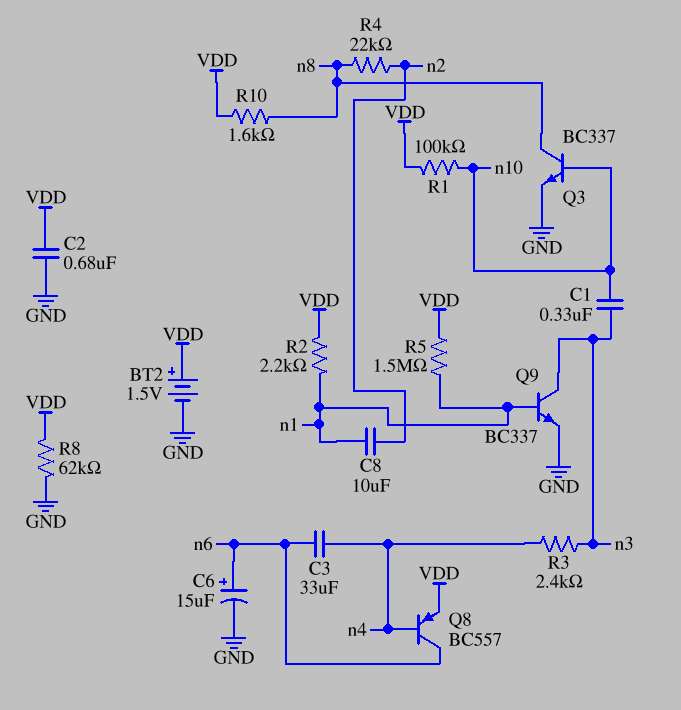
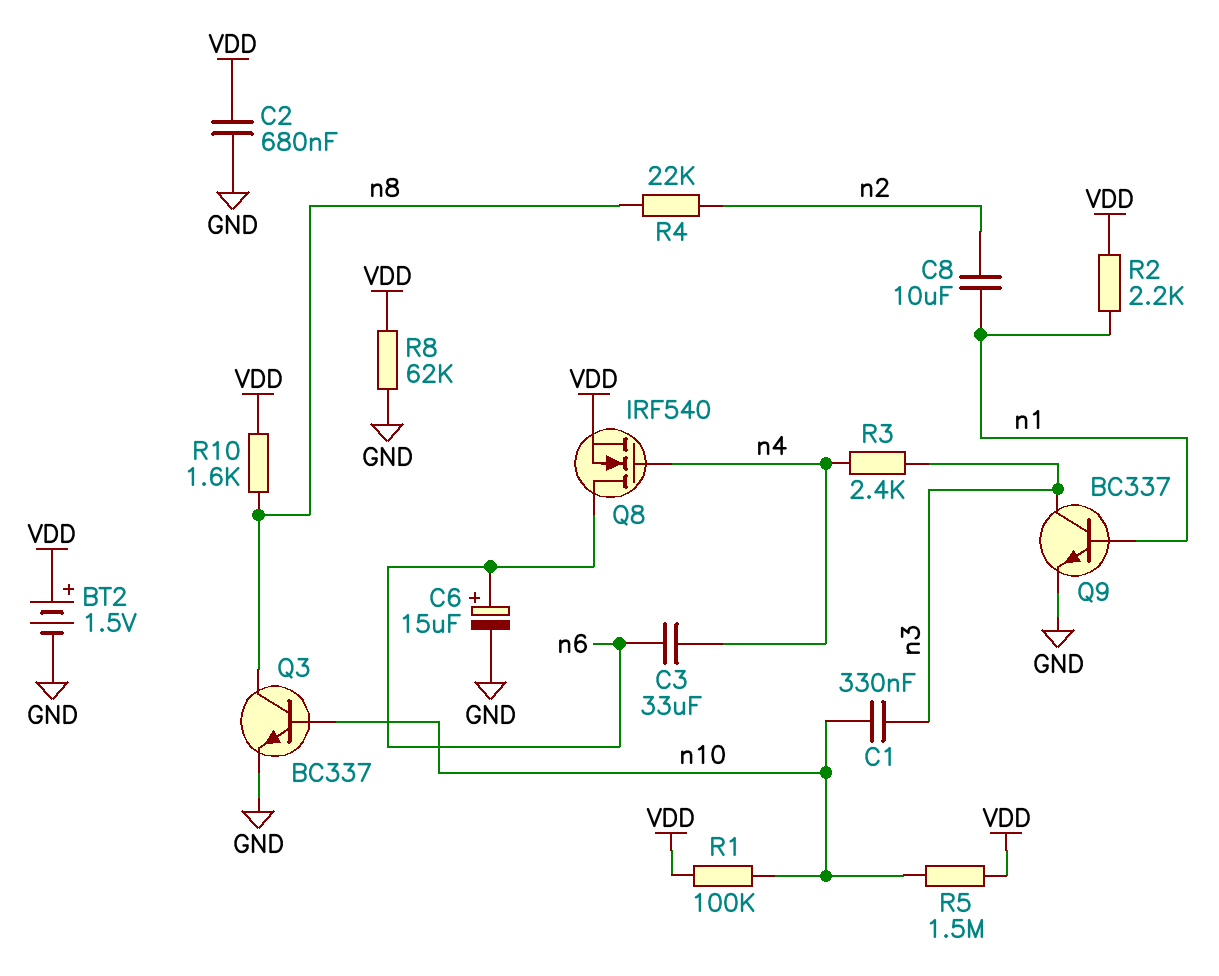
Q8: PNP BC557 (B n4, C n6, E VDD) -> NMOS IRF540 (G n4, D n6, S VDD)
R5: 1.5M (VDD, n1) -> 1.5M (VDD, n10)

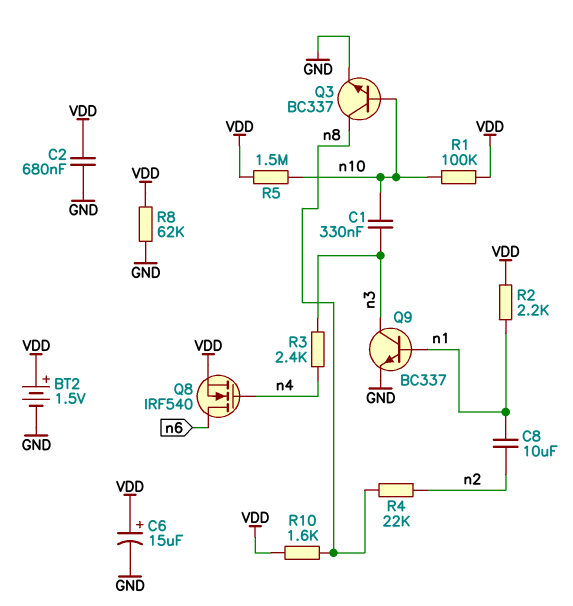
C3: 33uF (n4, n6) -> none
C6: 15uF (plus n6, minus GND) -> 15uF (plus VDD, minus GND)

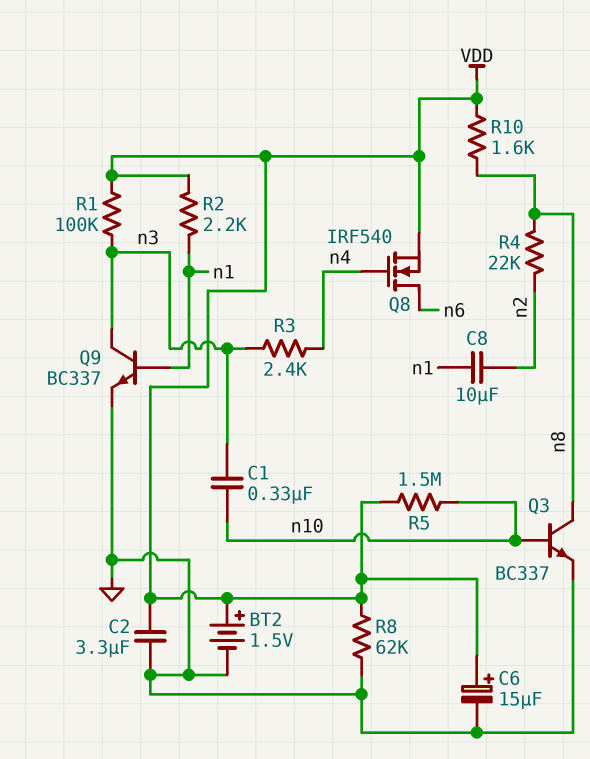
C2: 680nF (GND, VDD) -> 3.3uF (GND, VDD)
R1: 100k (VDD, n10) -> 100k (VDD, n3)

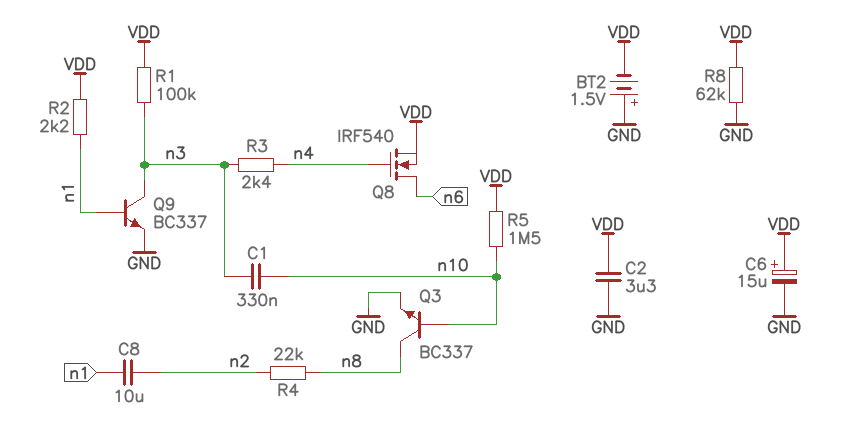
BT2: 1.5V (plus VDD, minus GND) -> 1.5V (plus GND, minus VDD)
R10: 1.6k (VDD, n8) -> none

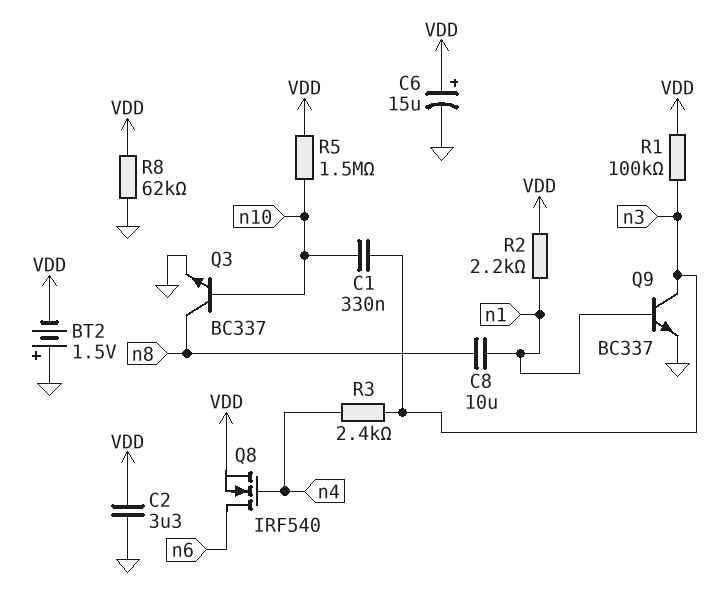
C8: 10uF (n1, n2) -> 10uF (n1, n8)
R4: 22k (n2, n8) -> none

